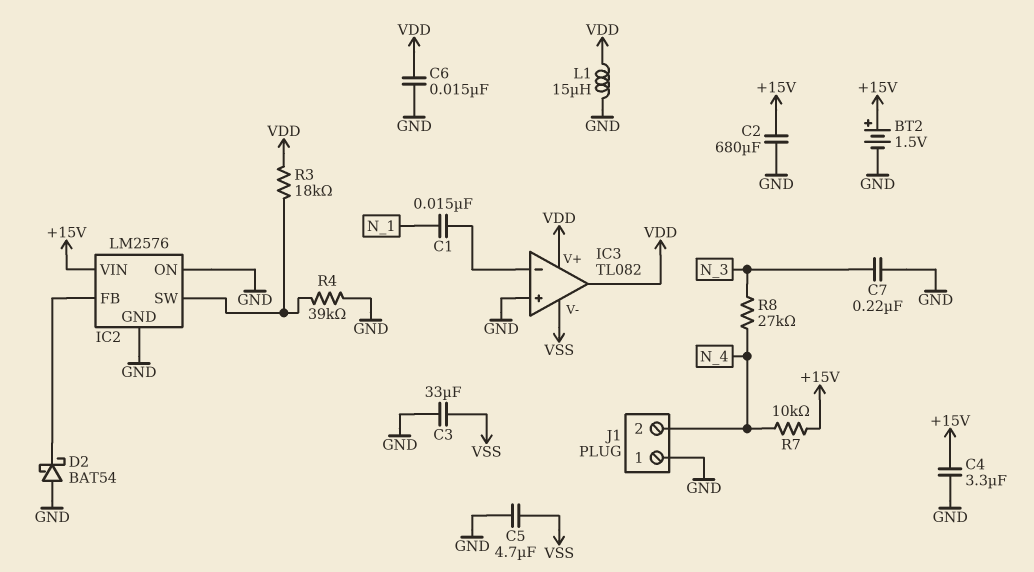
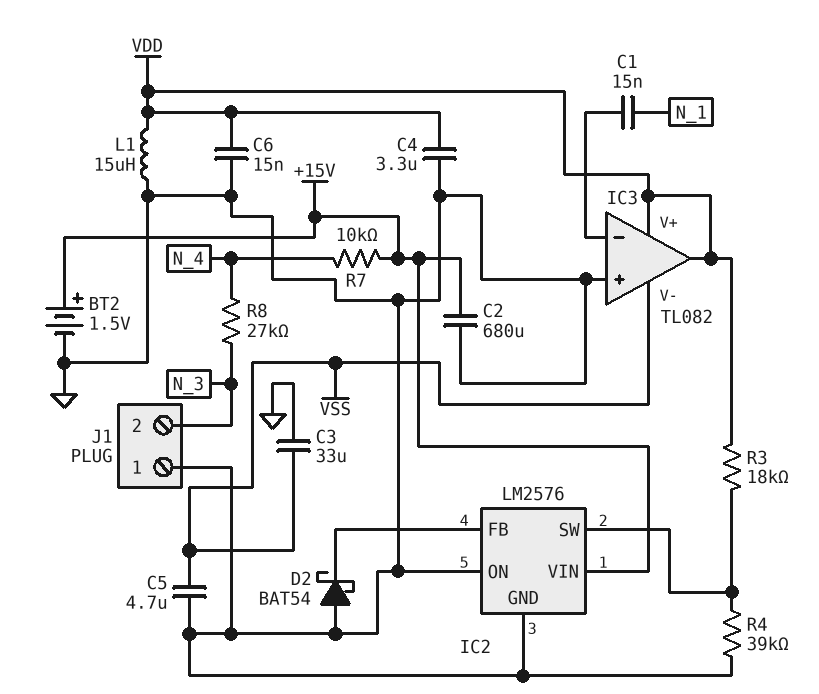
C4: 3.3uF (+15V, GND) -> 3.3uF (GND, VDD)
C7: 220nF (GND, N_3) -> none
J1 pin 2: N_4 -> N_3

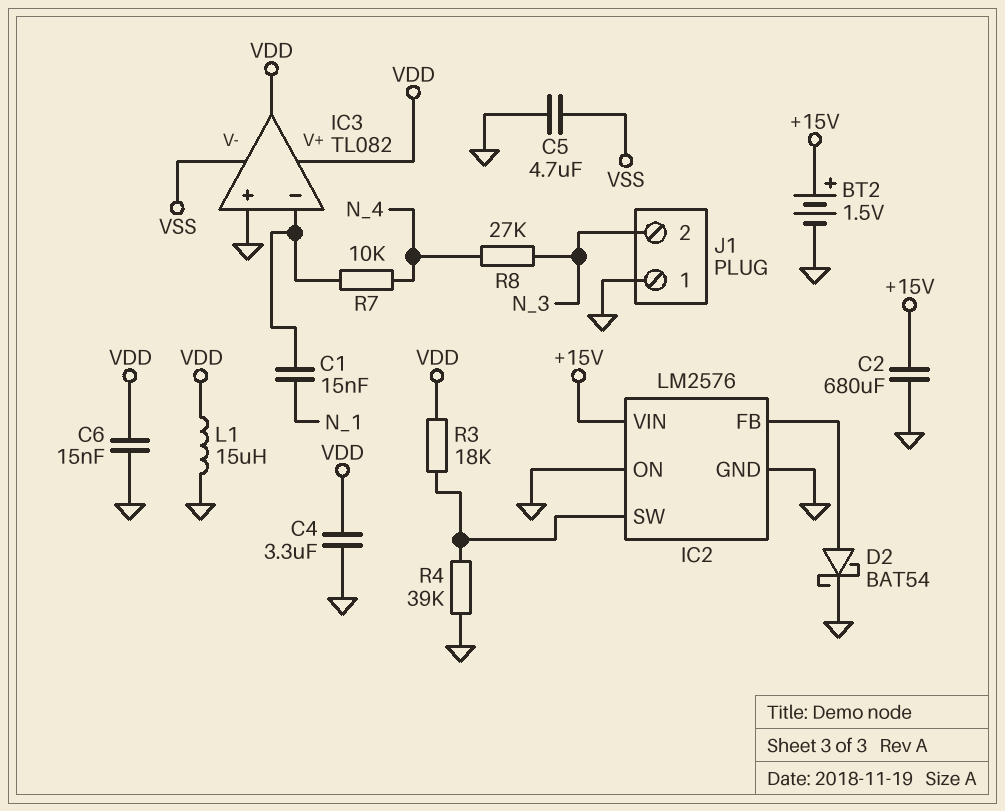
C3: 33uF (GND, VSS) -> none
D2: schottky BAT54 (A GND, K IC2/FB) -> schottky BAT54 (A IC2/FB, K GND)
R7: 10k (+15V, N_4) -> 10k (IC3/in-, N_4)

